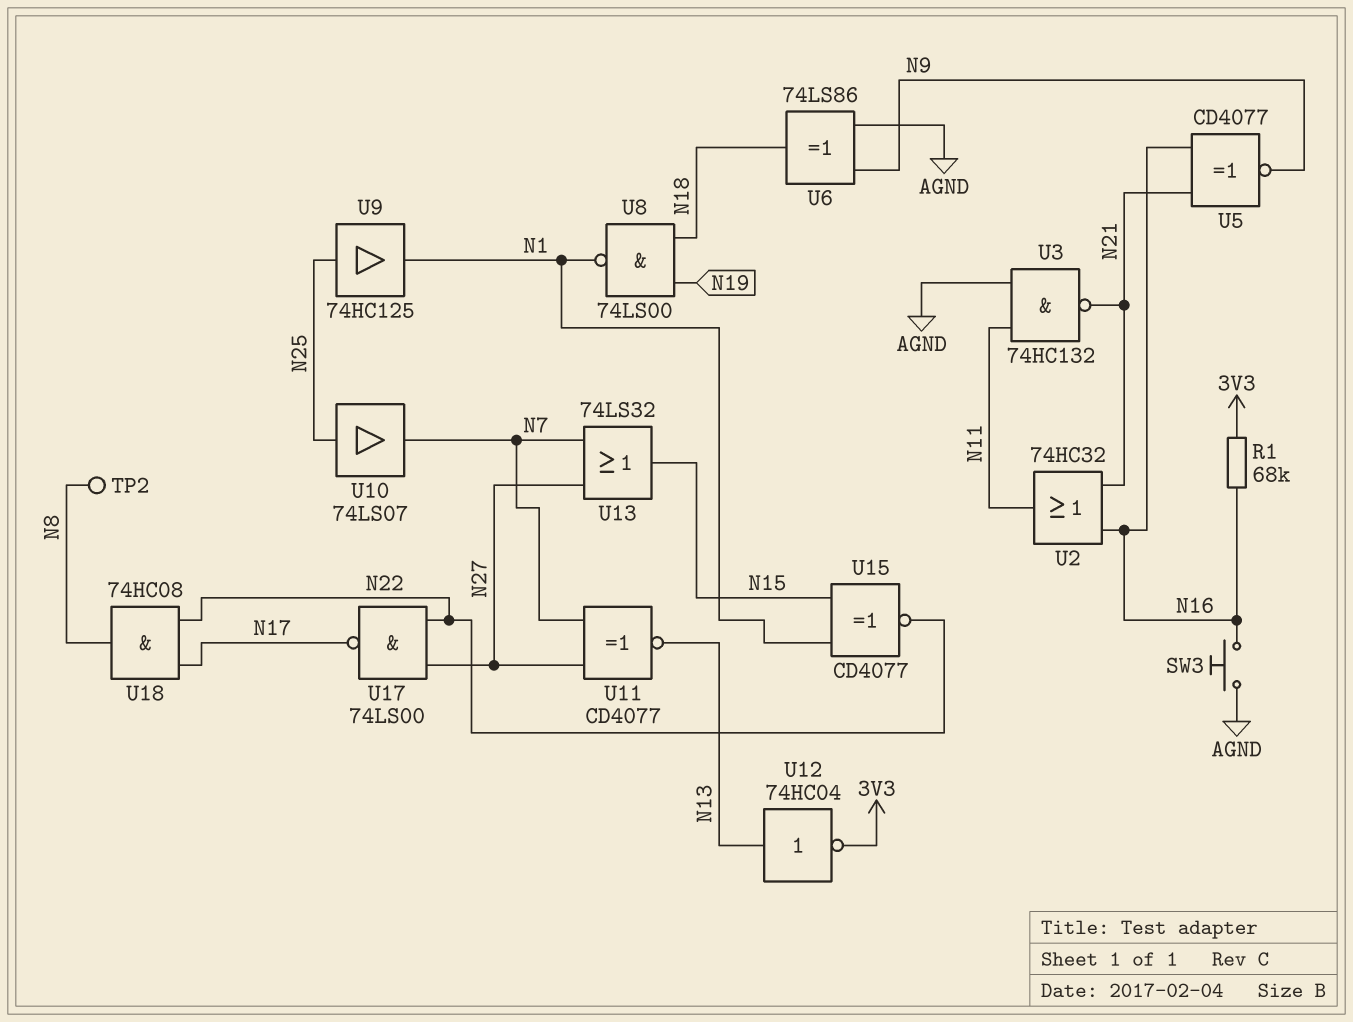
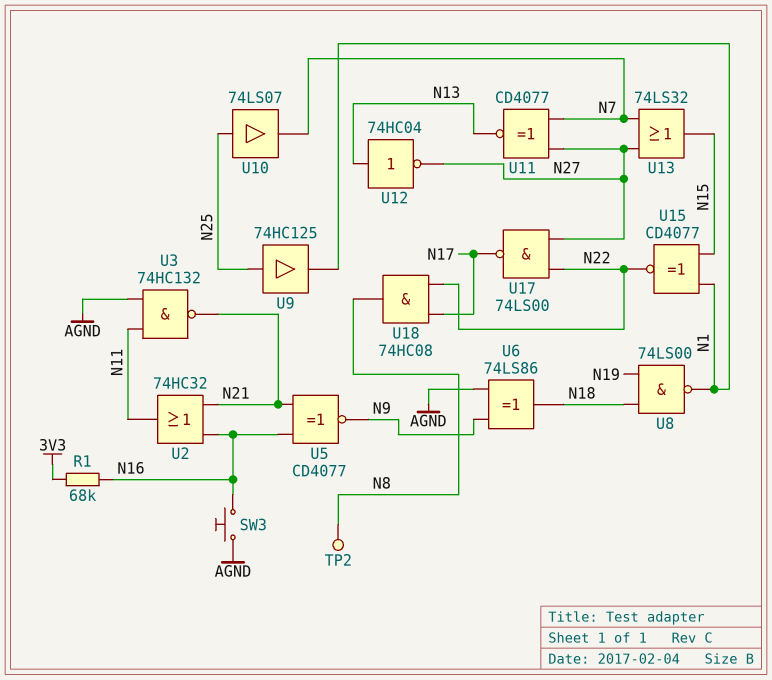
U12: NOT 74HC04 (in N13, out 3V3) -> NOT 74HC04 (in N13, out N27)

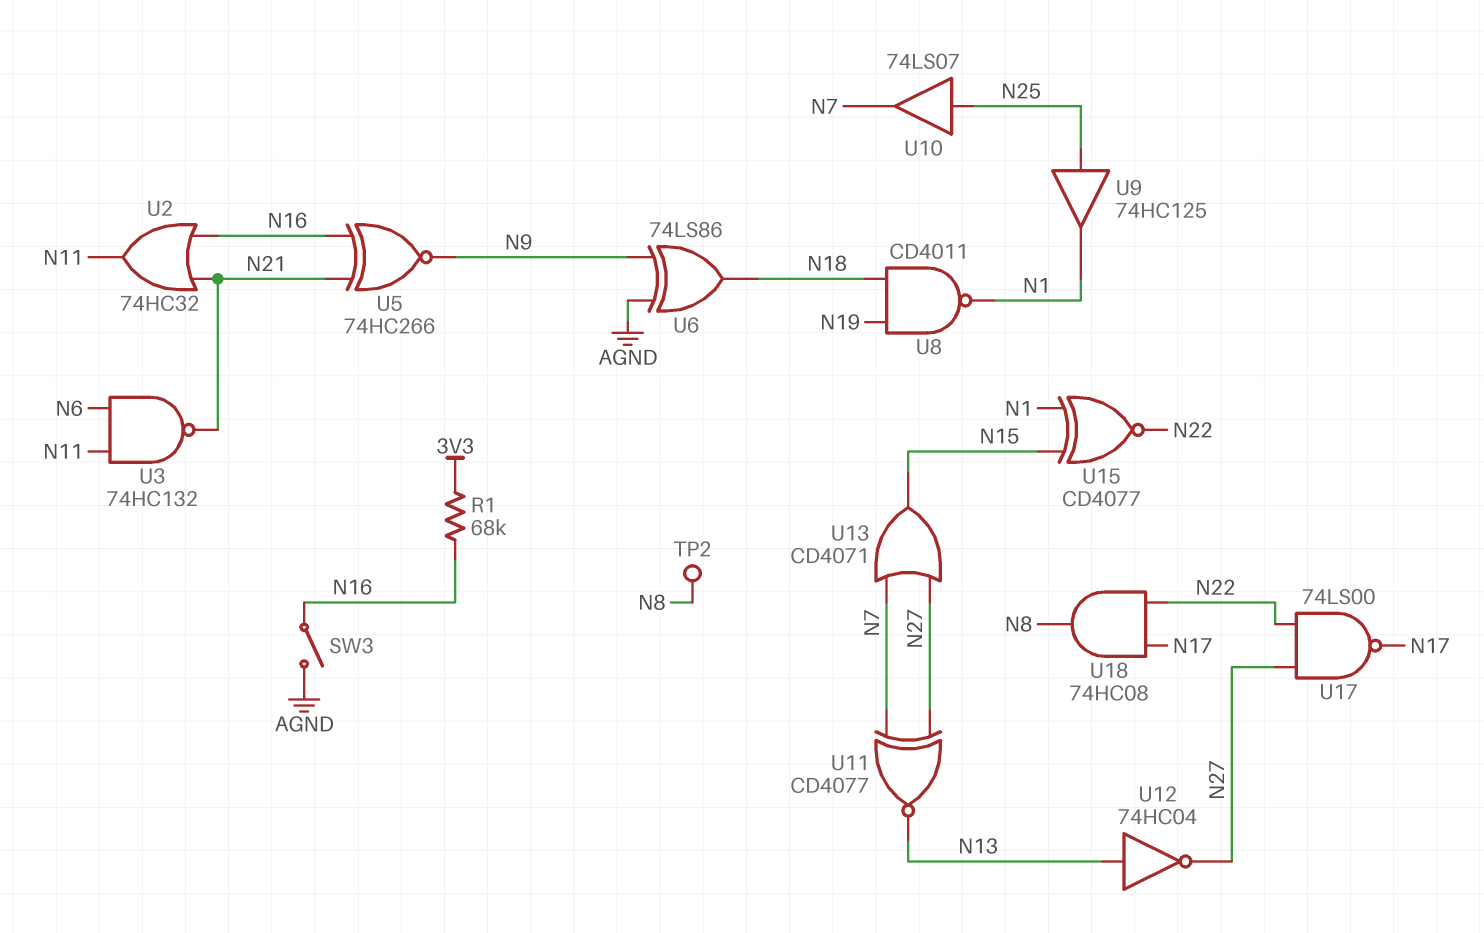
SW3: button (AGND, N16) -> switch (AGND, N16)
U3: NAND 74HC132 (in AGND, in N11, out N21) -> NAND 74HC132 (in N6, in N11, out N21)
U5: XNOR CD4077 (in N16, in N21, out N9) -> XNOR 74HC266 (in N16, in N21, out N9)
U8: NAND 74LS00 (in N18, in N19, out N1) -> NAND CD4011 (in N18, in N19, out N1)
U13: OR 74LS32 (in N7, in N27, out N15) -> OR CD4071 (in N7, in N27, out N15)

